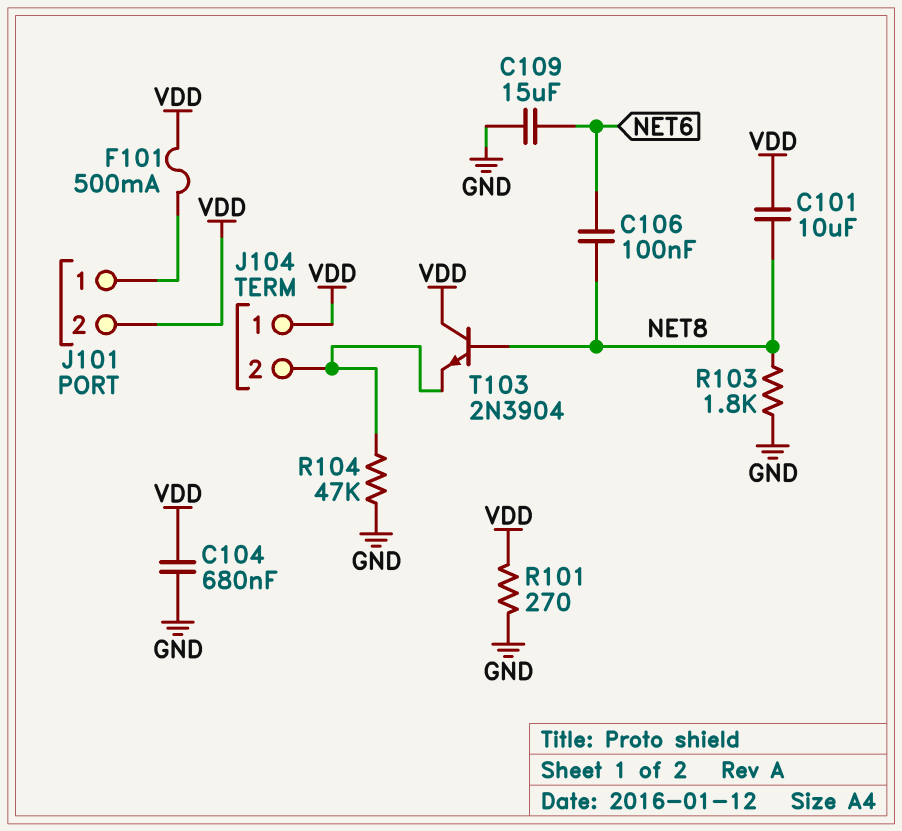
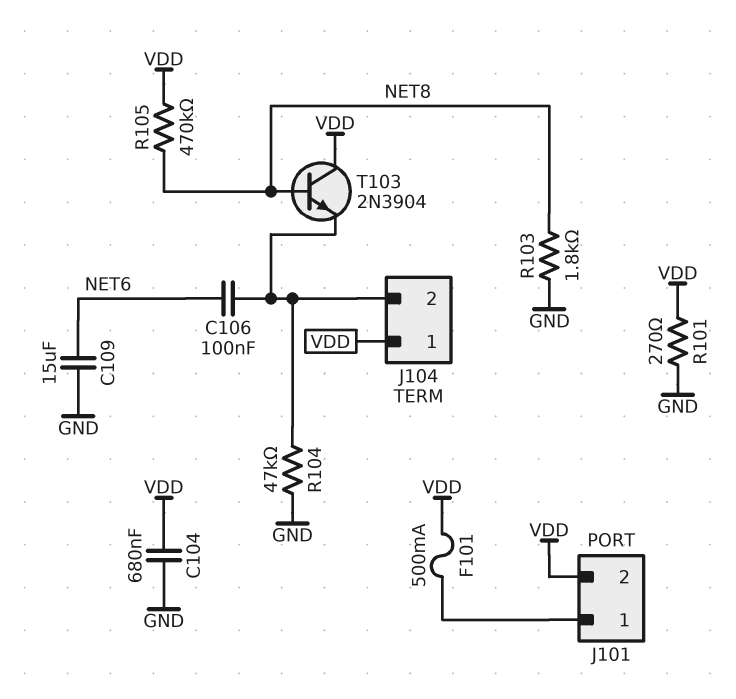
C101: 10uF (NET8, VDD) -> none
C106: 100nF (NET6, NET8) -> 100nF (J104/2, NET6)
R105: none -> 470k (NET8, VDD)

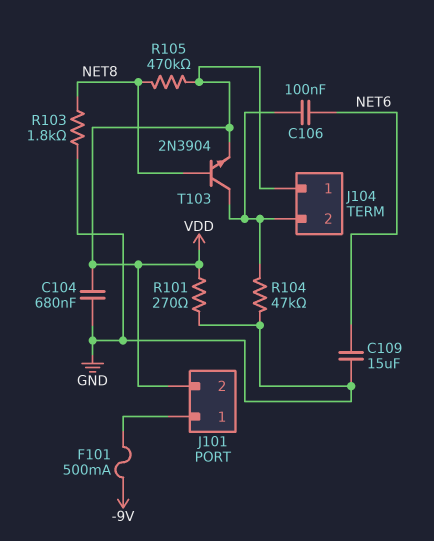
F101: 500mA (J101/1, VDD) -> 500mA (-9V, J101/1)
T103: NPN 2N3904 (B NET8, C VDD, E J104/2) -> NPN 2N3904 (B NET8, C J104/2, E VDD)

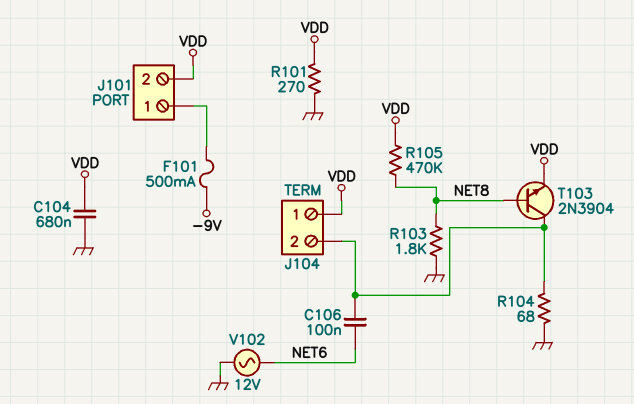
C109: 15uF (GND, NET6) -> none
R104: 47k (GND, J104/2) -> 68 (GND, J104/2)
V102: none -> AC 12V (GND, NET6)

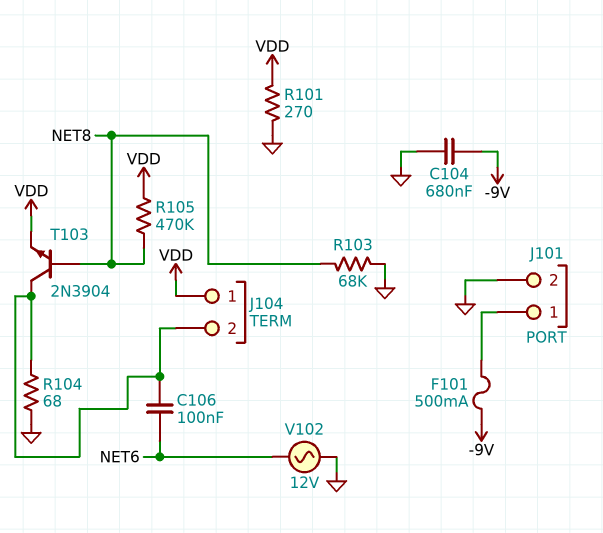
C104: 680nF (GND, VDD) -> 680nF (-9V, GND)
J101 pin 2: VDD -> GND
R103: 1.8k (GND, NET8) -> 68k (GND, NET8)

